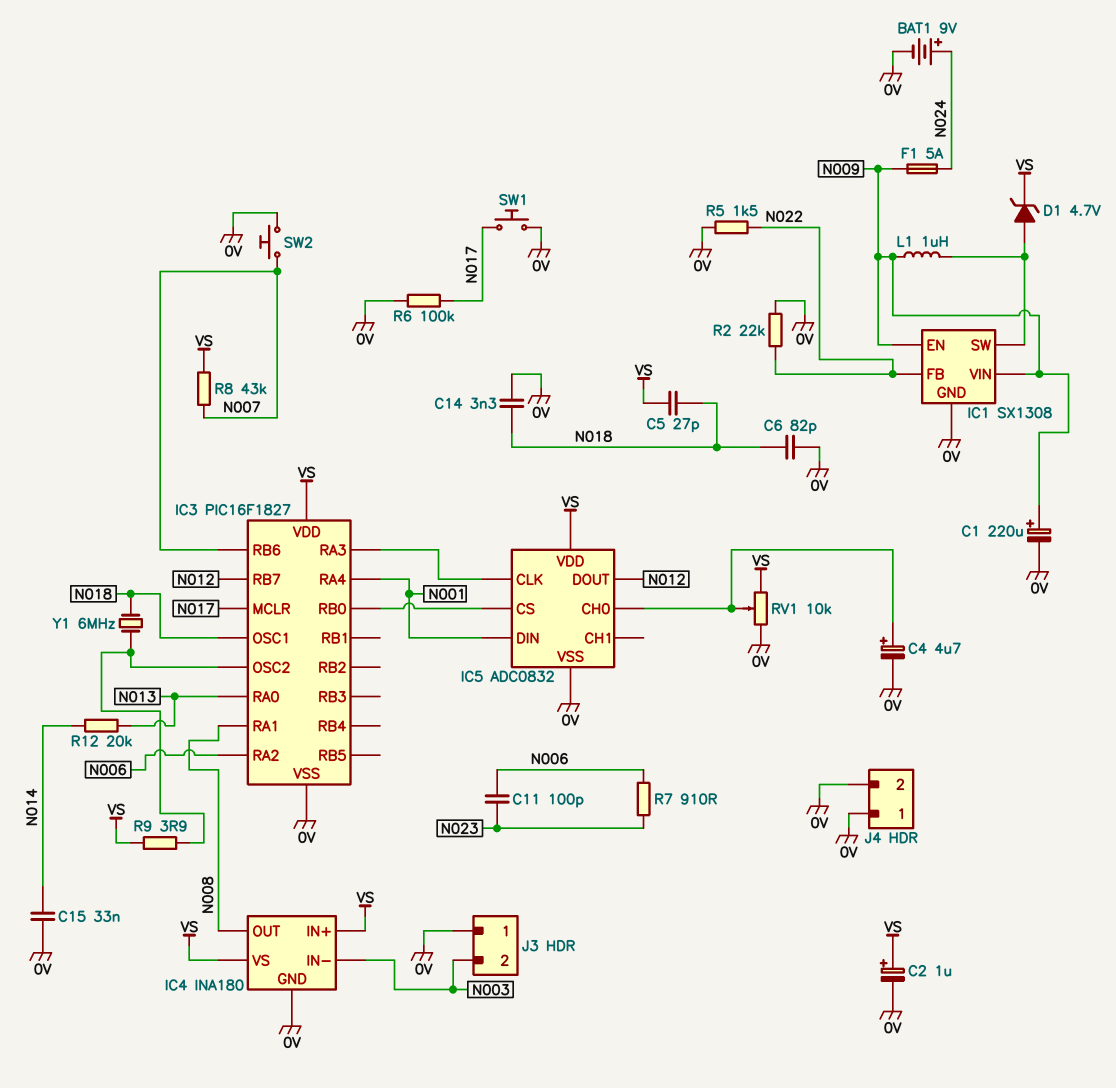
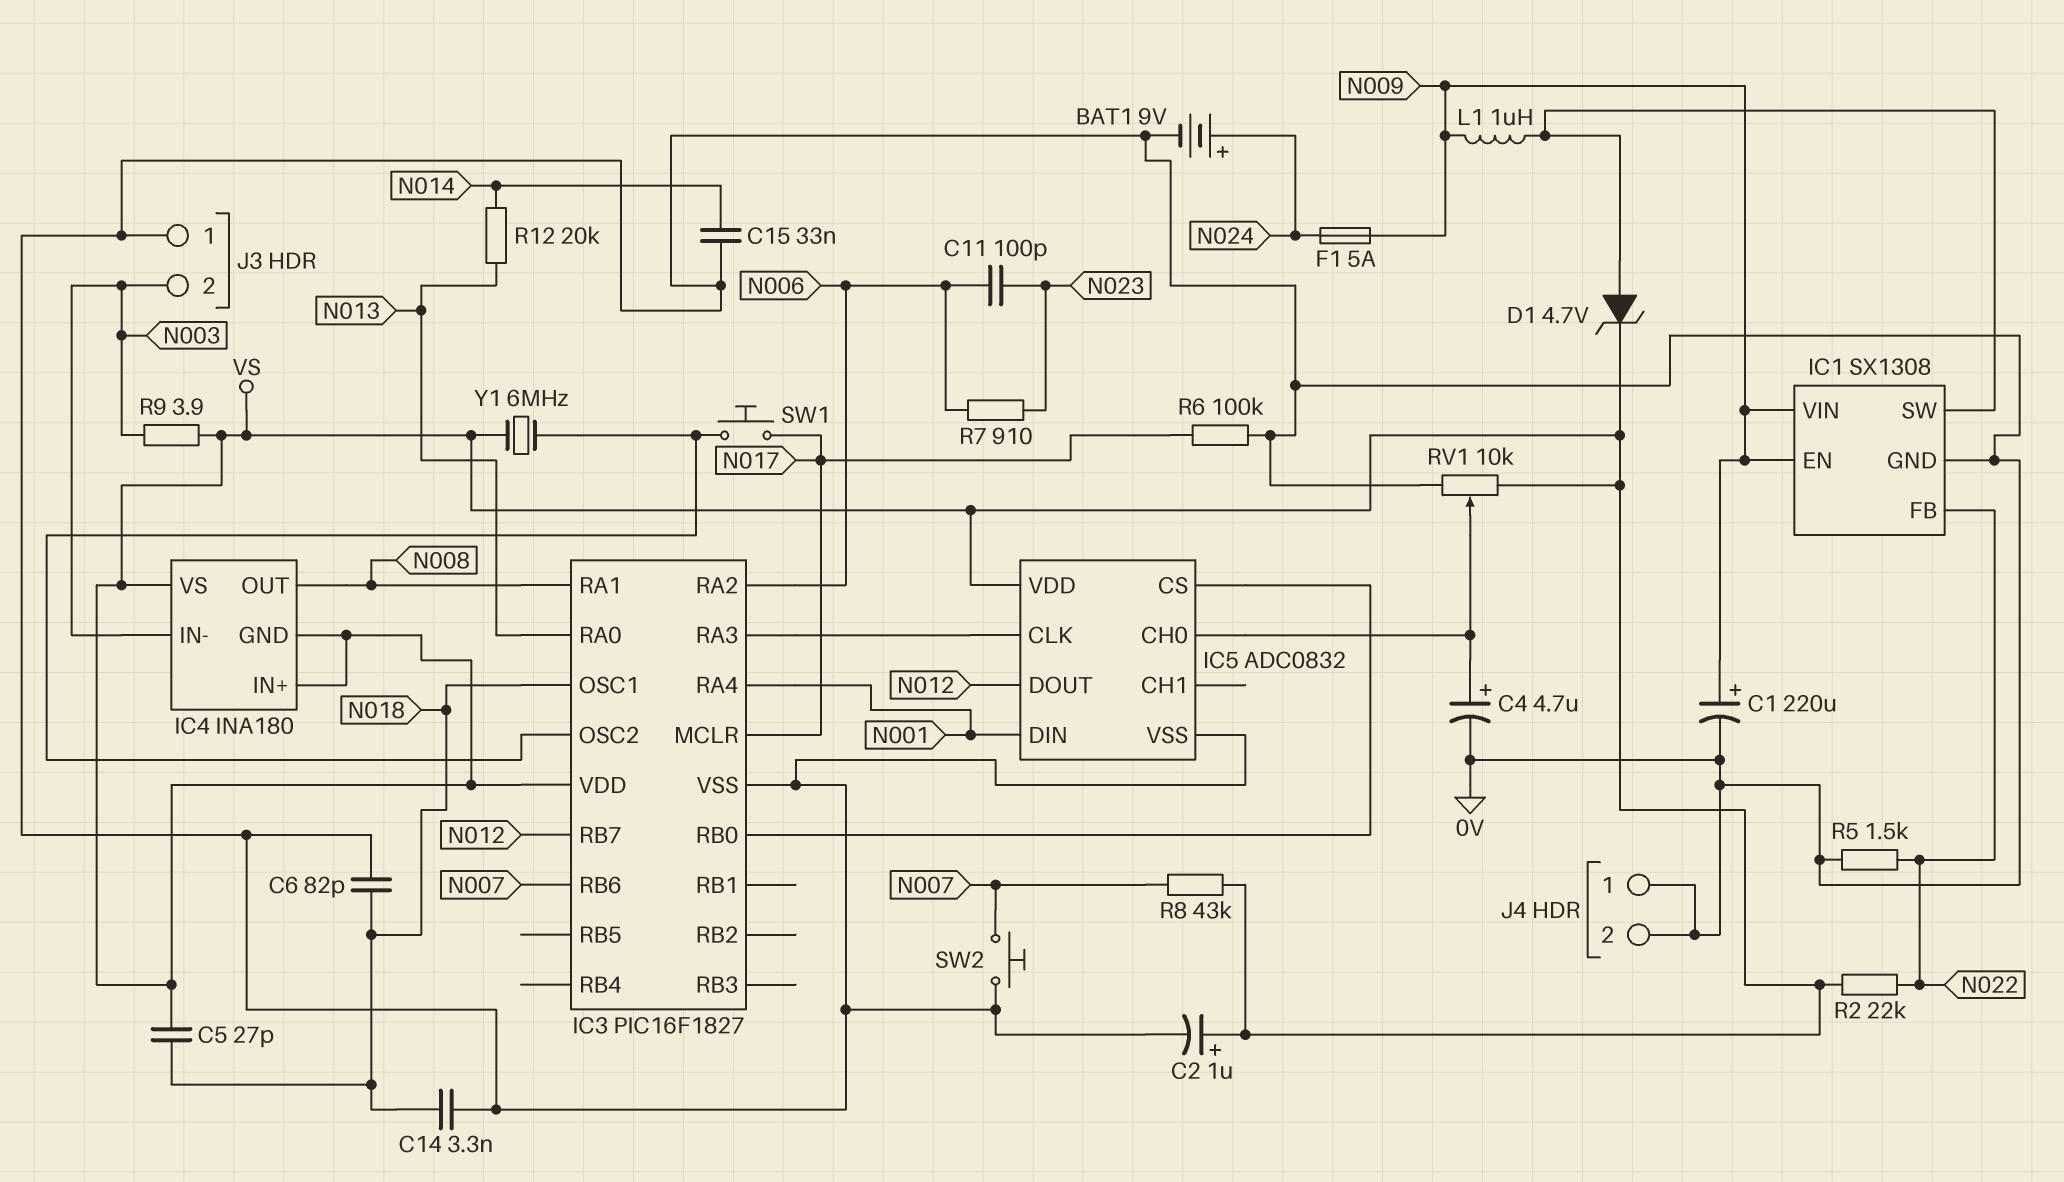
IC4 pin GND: 0V -> VS
R2: 22k (0V, N022) -> 22k (N022, VS)
R9: 3.9 (IC3/OSC2, VS) -> 3.9 (N003, VS)
SW1: button (0V, N017) -> button (IC3/OSC2, N017)
Y1: 6MHz (IC3/OSC2, N018) -> 6MHz (IC3/OSC2, VS)

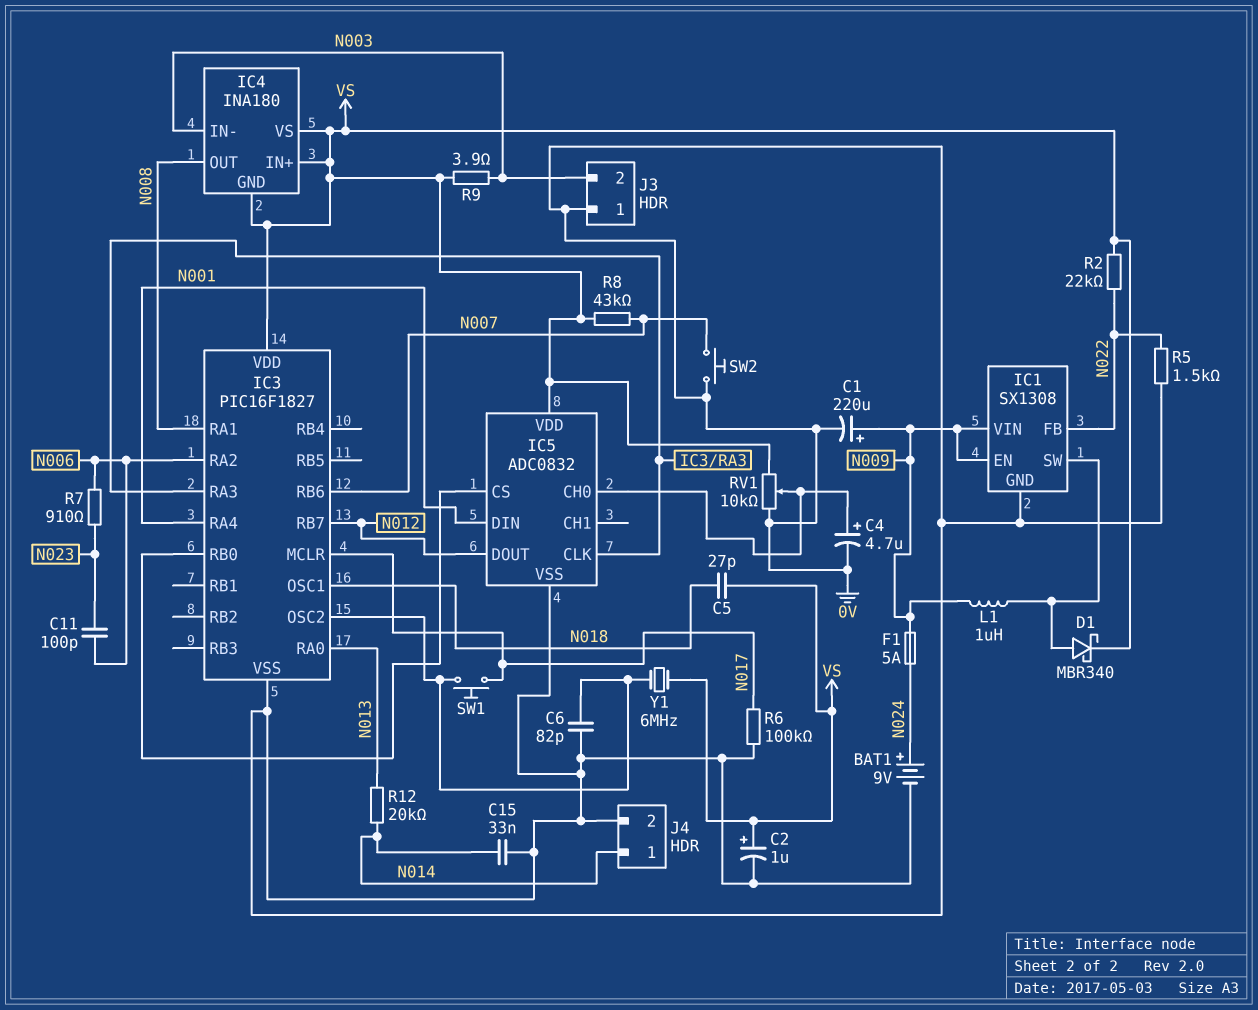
C6: 82pF (0V, N018) -> 82pF (0V, IC3/OSC2)
C14: 3.3nF (0V, N018) -> none
D1: zener 4.7V (A IC1/SW, K VS) -> schottky MBR340 (A IC1/SW, K VS)
J4 pin 1: 0V -> N014

